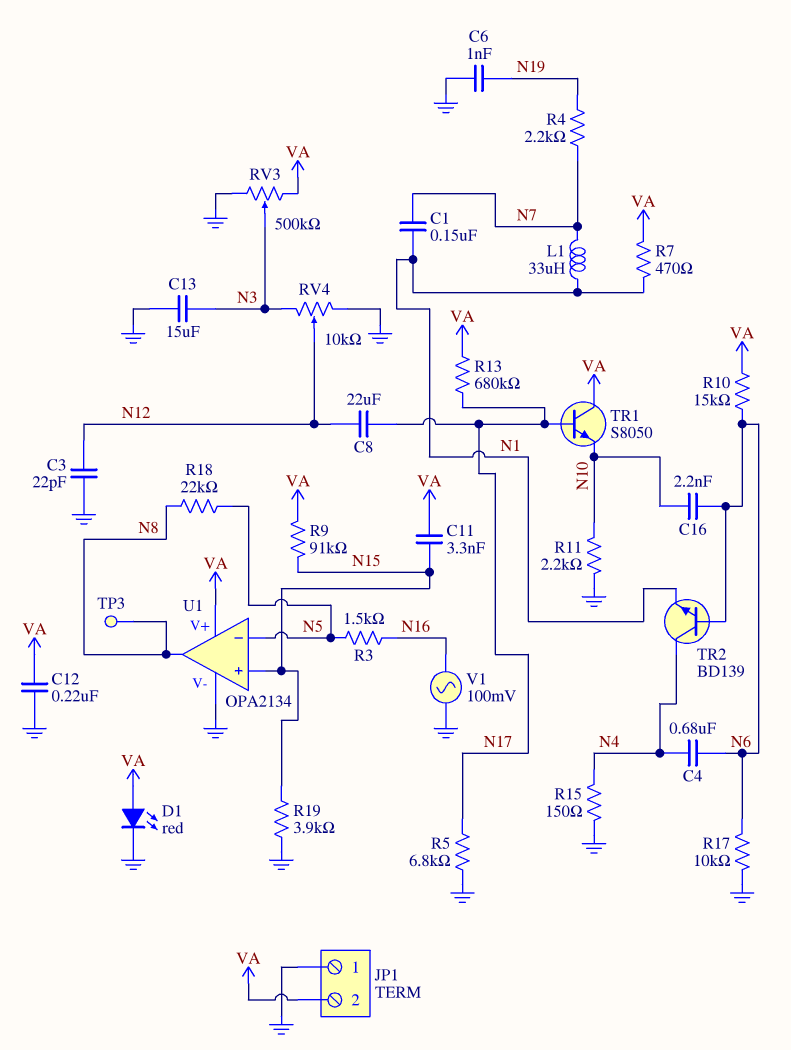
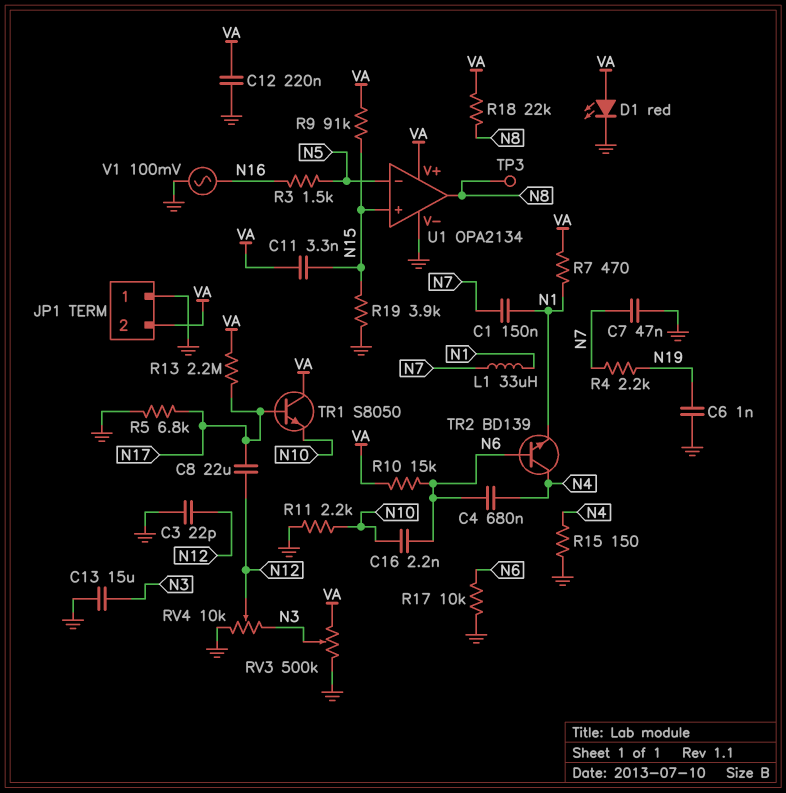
C7: none -> 47nF (GND, N7)
R13: 680k (N17, VA) -> 2.2M (N17, VA)
R18: 22k (N5, N8) -> 22k (N8, VA)

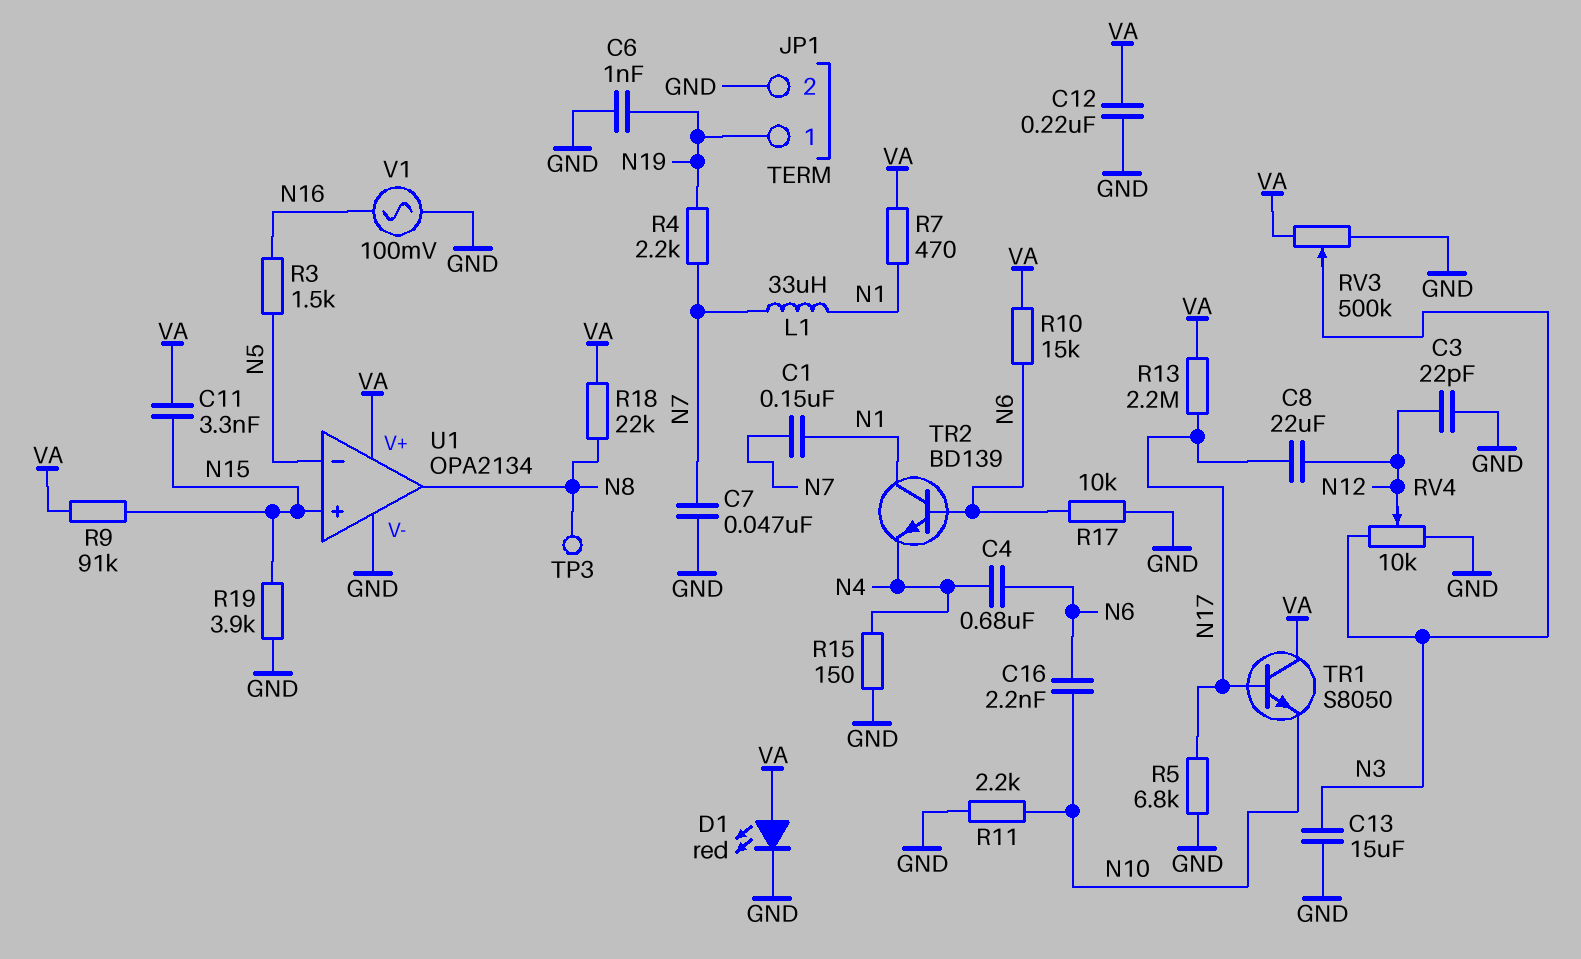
JP1 pin 1: GND -> N19
JP1 pin 2: VA -> GND
TR2: NPN BD139 (B N6, C N4, E N1) -> NPN BD139 (B N6, C N1, E N4)

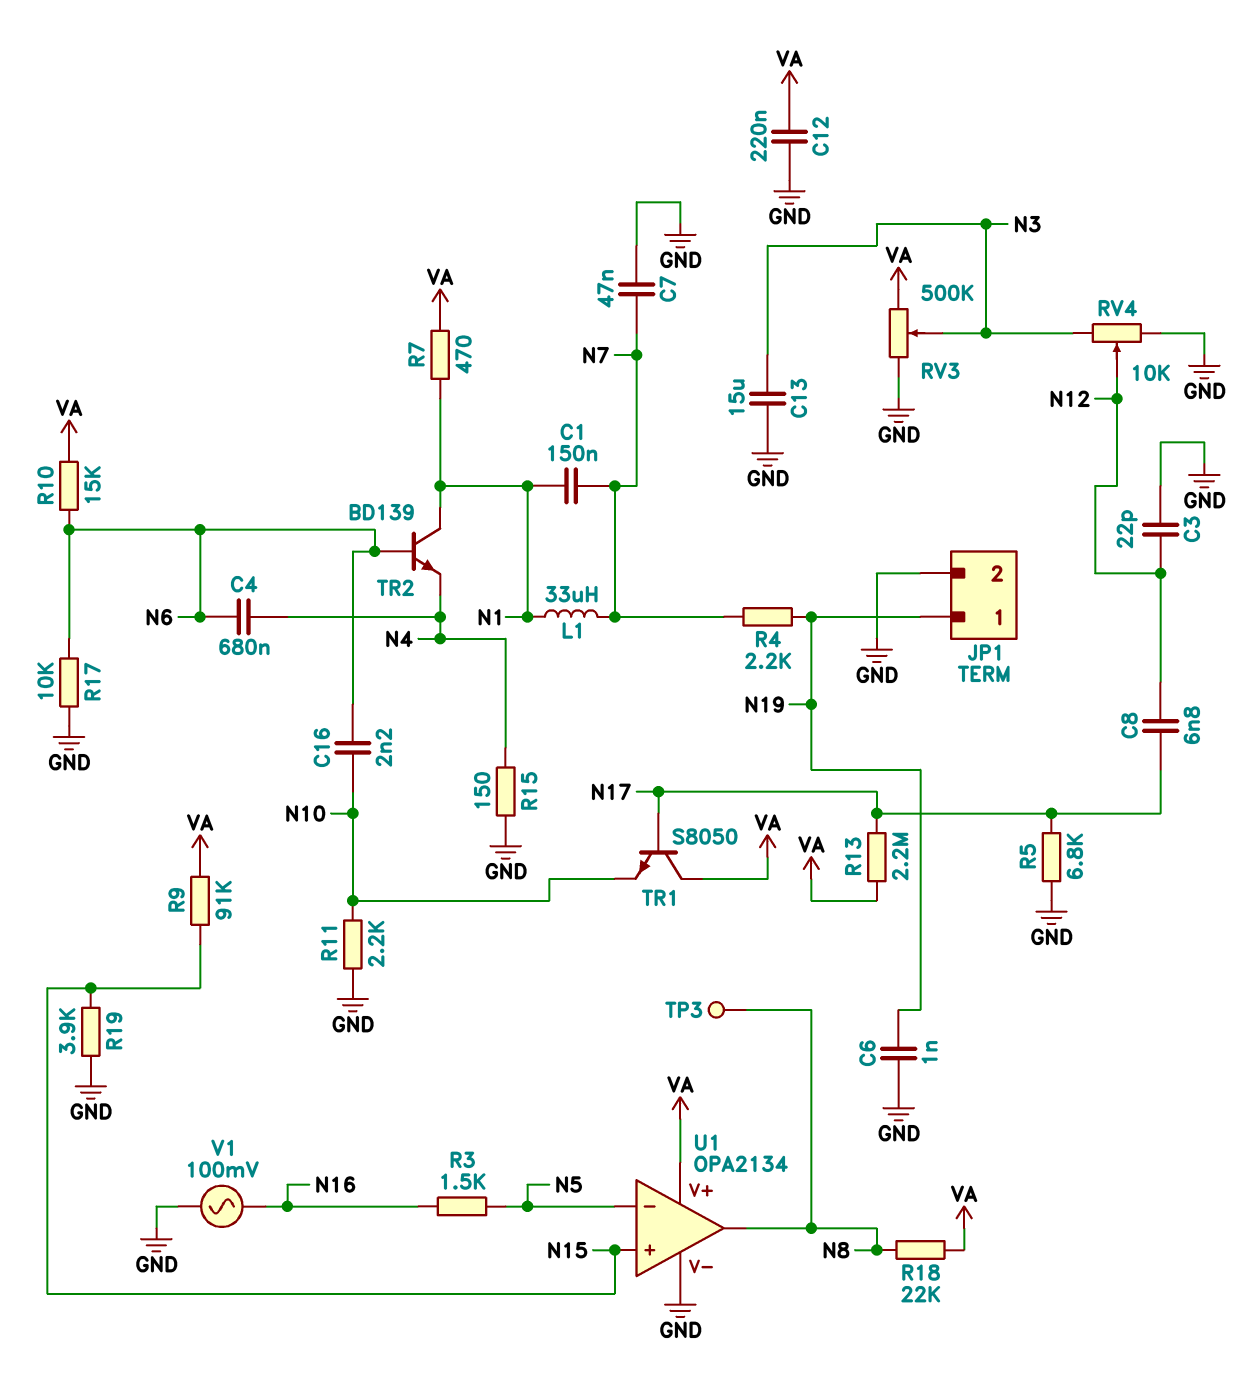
C8: 22uF (N12, N17) -> 6.8nF (N12, N17)
C11: 3.3nF (N15, VA) -> none
D1: LED red (A VA, K GND) -> none

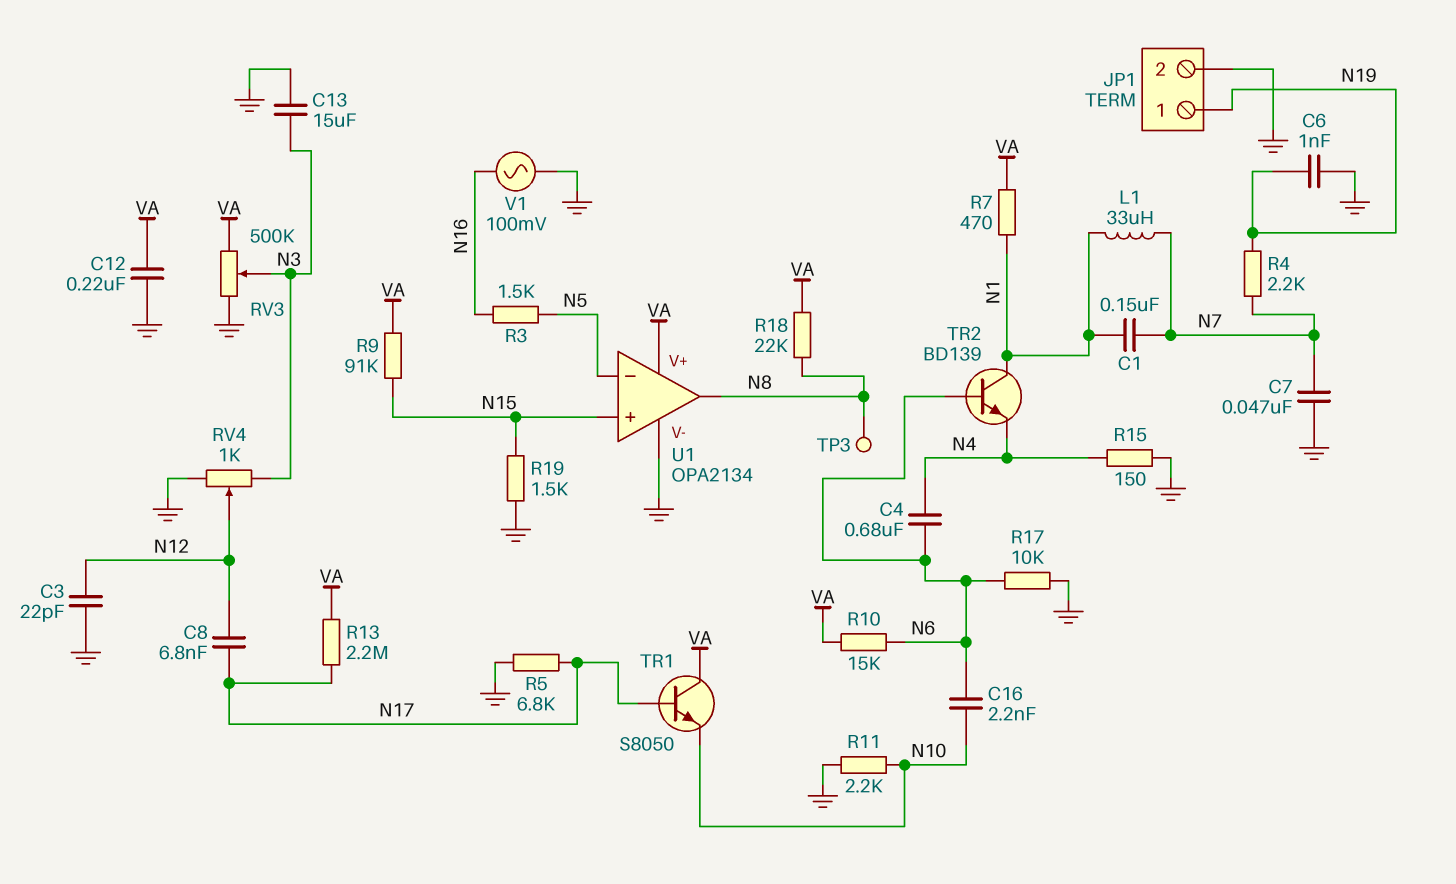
R19: 3.9k (GND, N15) -> 1.5k (GND, N15)
RV4: 10k (GND, N3, wiper N12) -> 1k (GND, N3, wiper N12)

